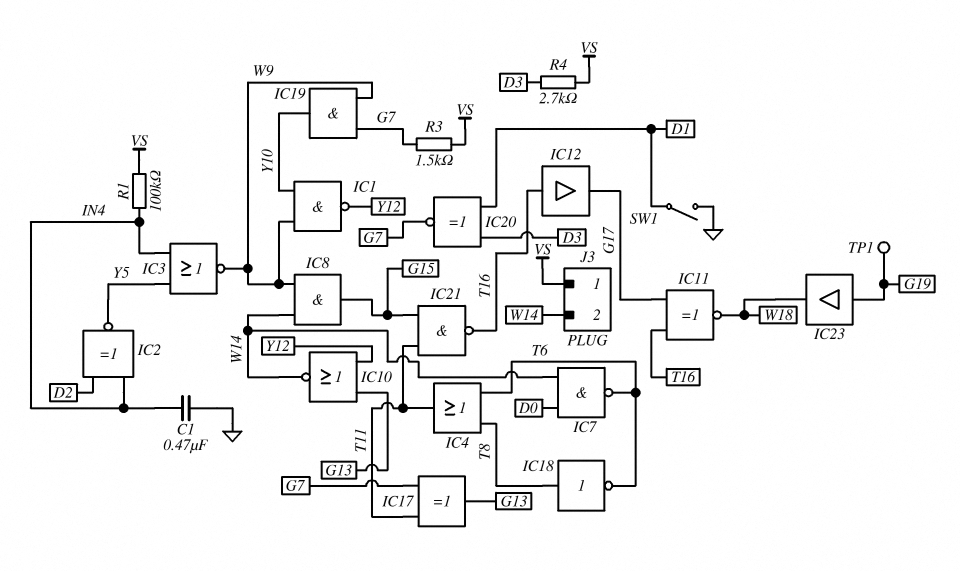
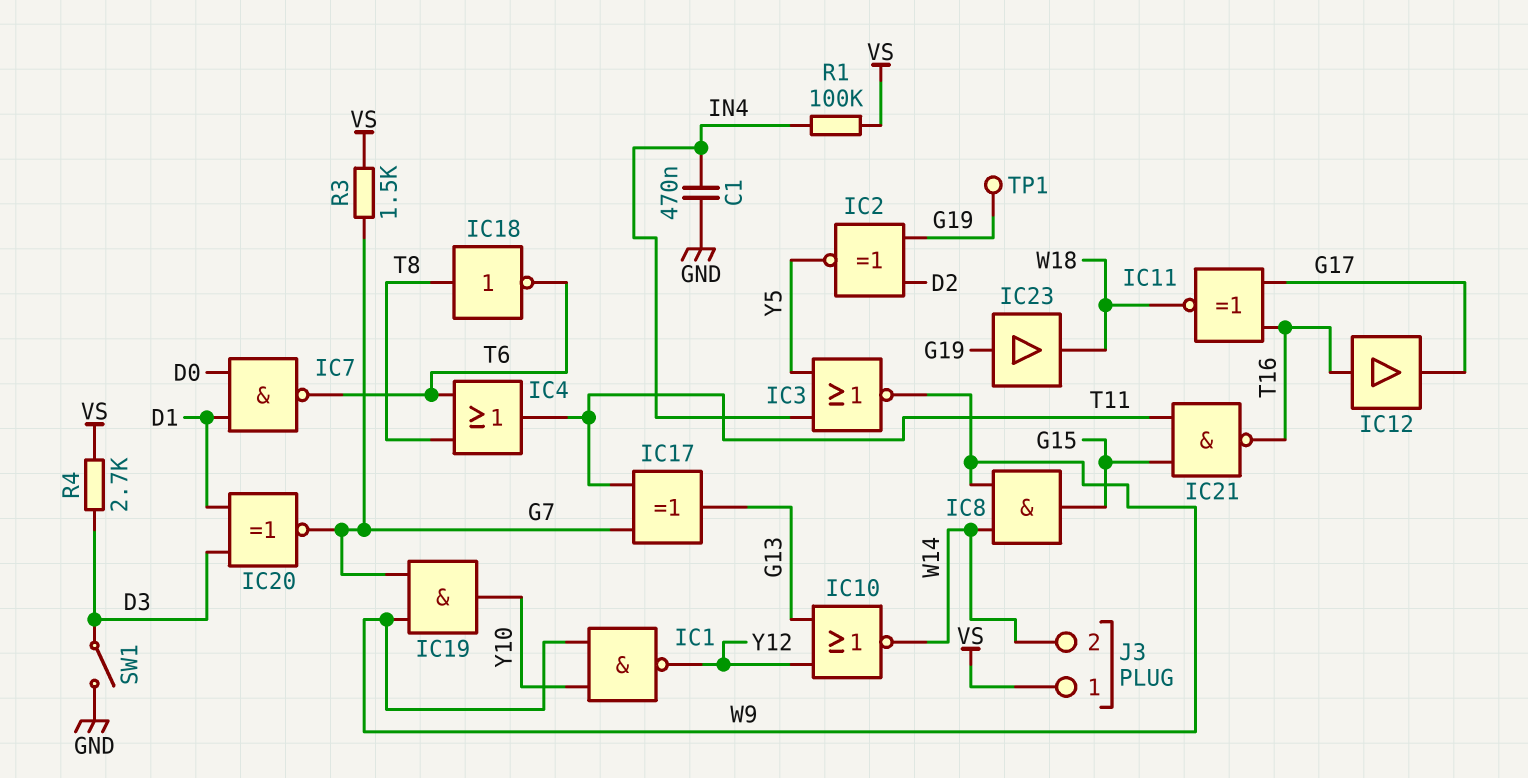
IC2: XNOR (in D2, in IN4, out Y5) -> XNOR (in D2, in G19, out Y5)
IC7: NAND (in D0, in W14, out T6) -> NAND (in D0, in D1, out T6)
SW1: switch (D1, GND) -> switch (D3, GND)

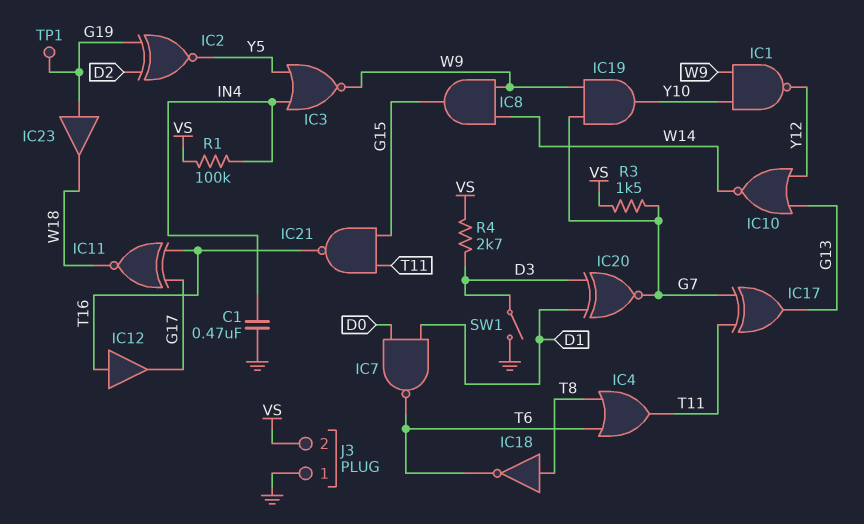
J3 pin 1: VS -> GND
J3 pin 2: W14 -> VS

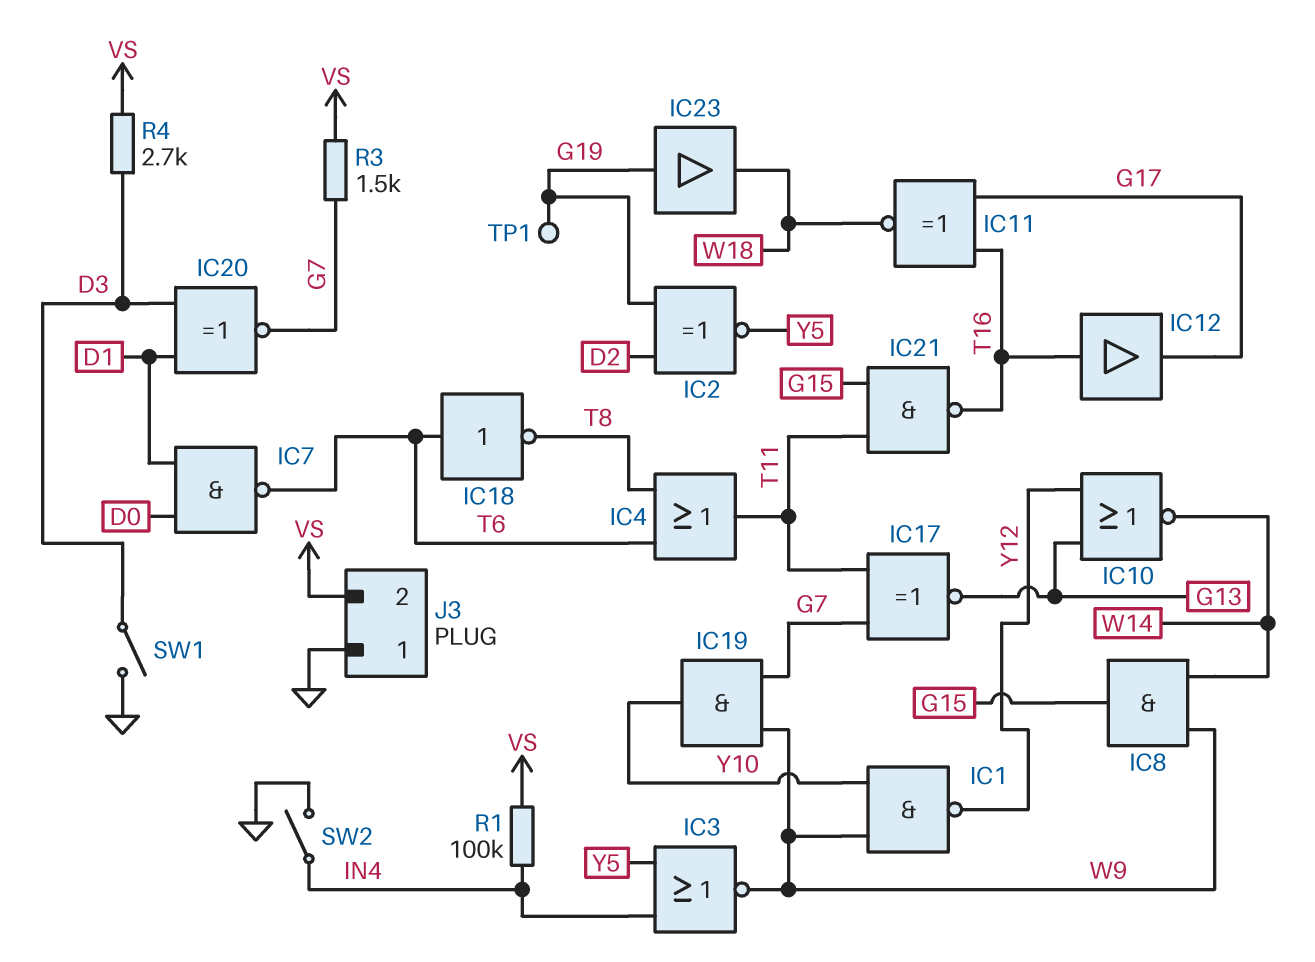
C1: 470nF (GND, IN4) -> none
IC17: XOR (in G7, in T11, out G13) -> XNOR (in G7, in T11, out G13)
IC18: NOT (in T8, out T6) -> NOT (in T6, out T8)
SW2: none -> switch (GND, IN4)

